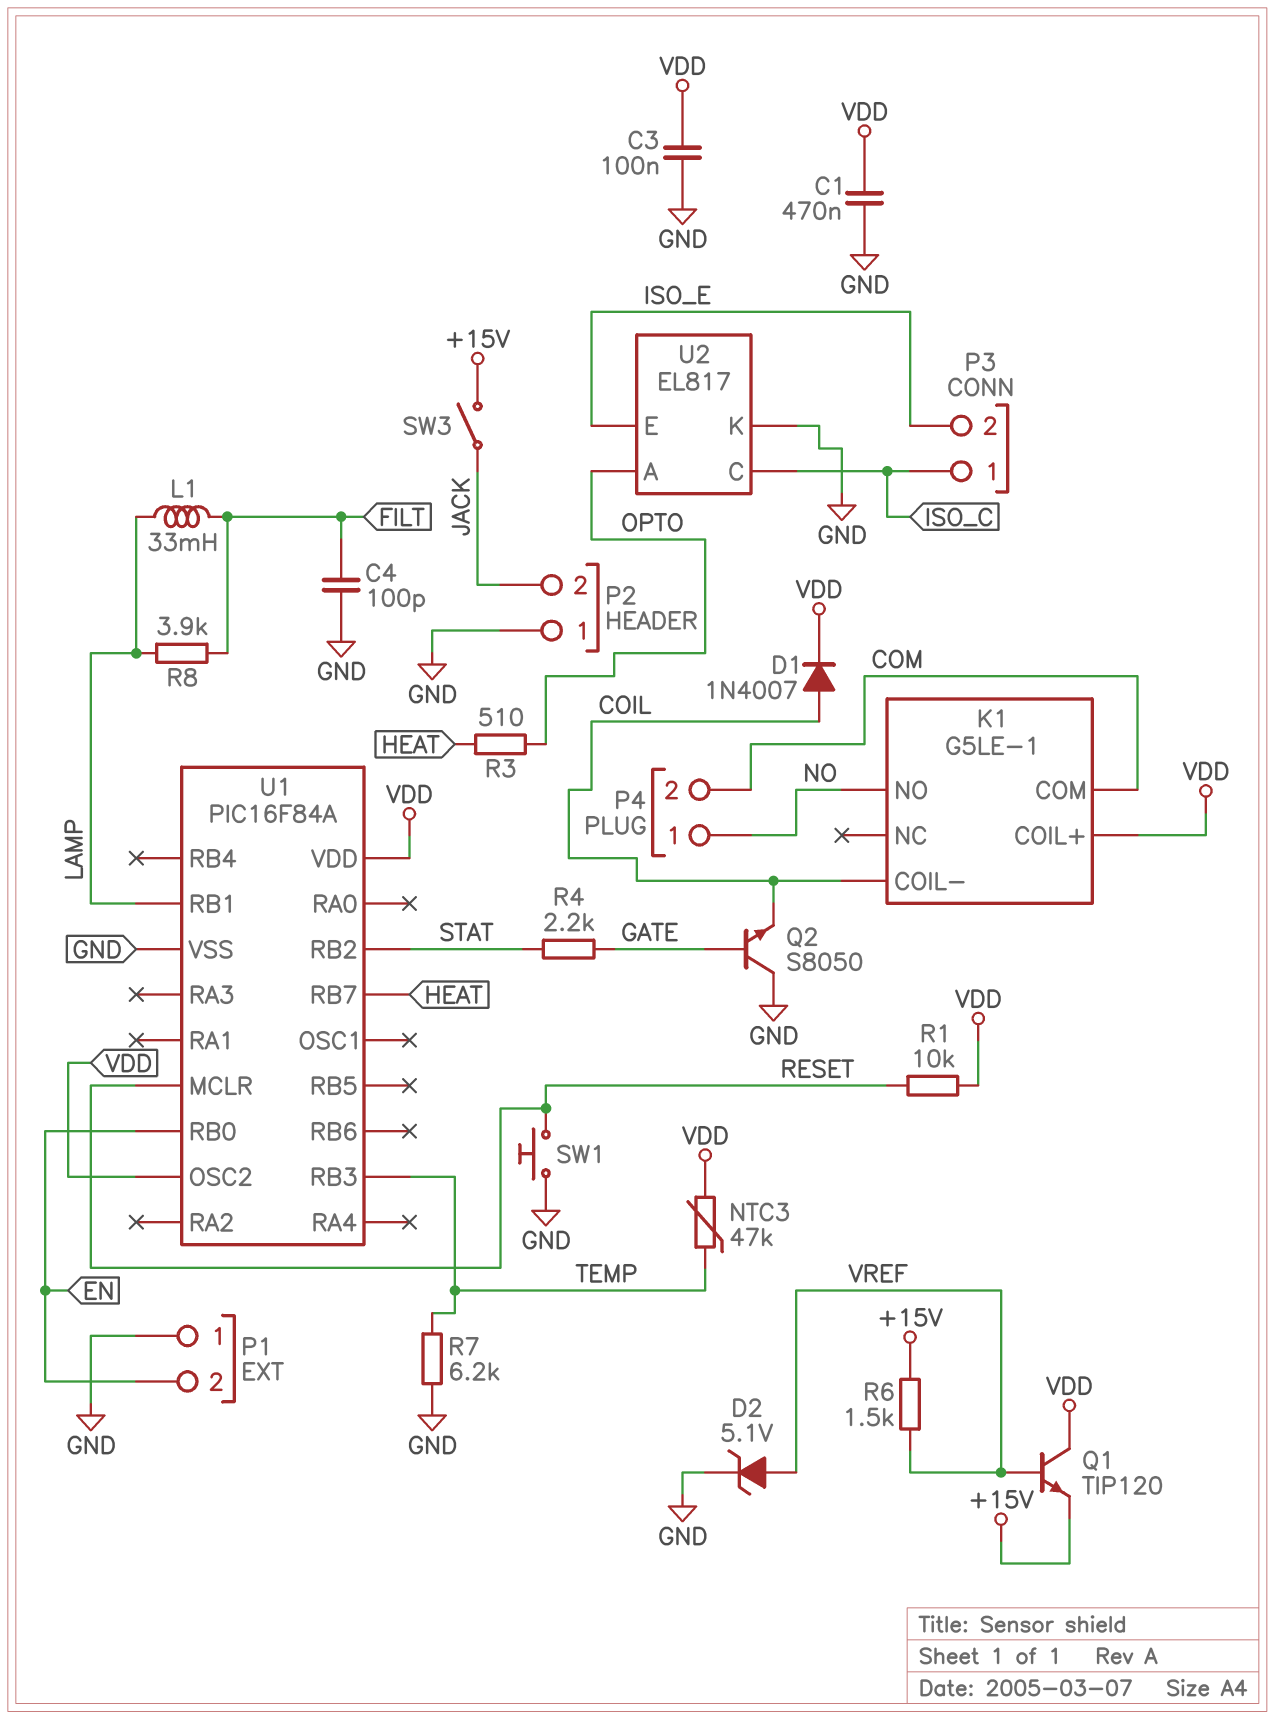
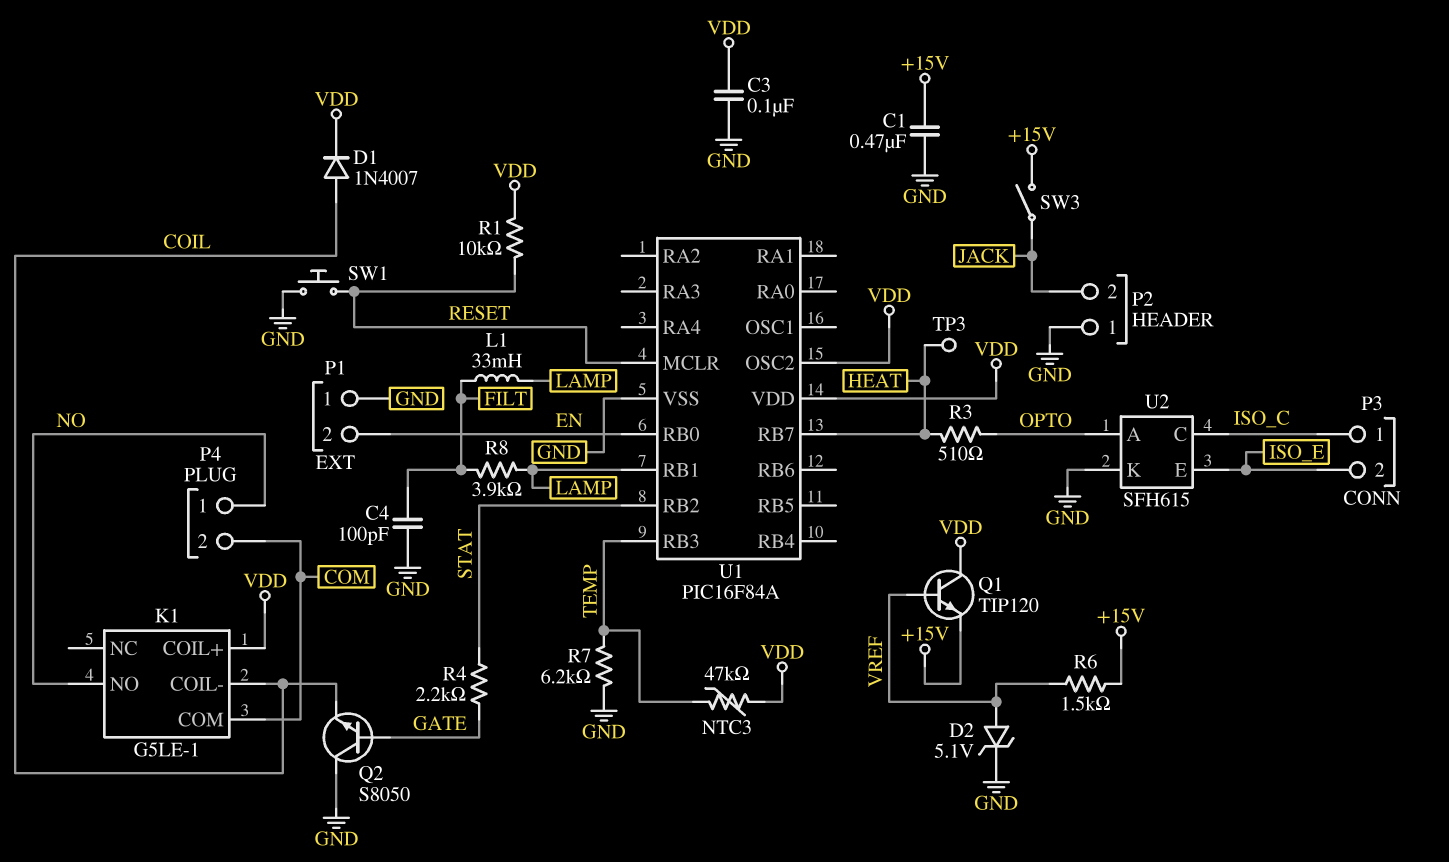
C1: 470nF (GND, VDD) -> 470nF (+15V, GND)
TP3: none -> test point (HEAT)
U2: EL817 -> SFH615

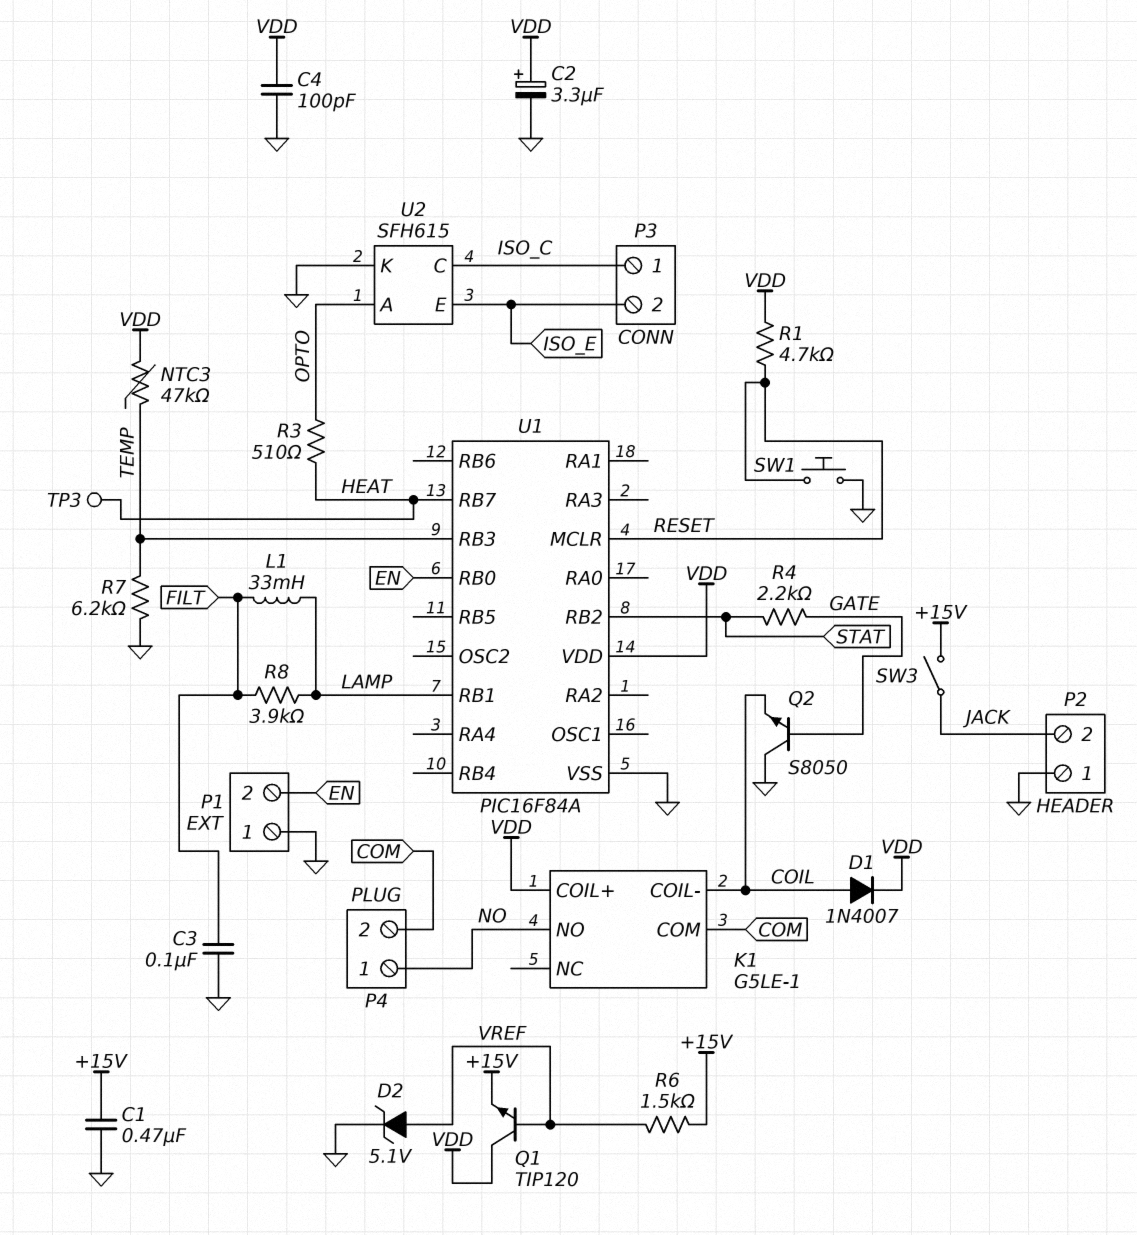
C2: none -> 3.3uF (plus VDD, minus GND)
C3: 100nF (GND, VDD) -> 100nF (FILT, GND)
C4: 100pF (FILT, GND) -> 100pF (GND, VDD)
R1: 10k (RESET, VDD) -> 4.7k (RESET, VDD)
U1 pin OSC2: VDD -> none

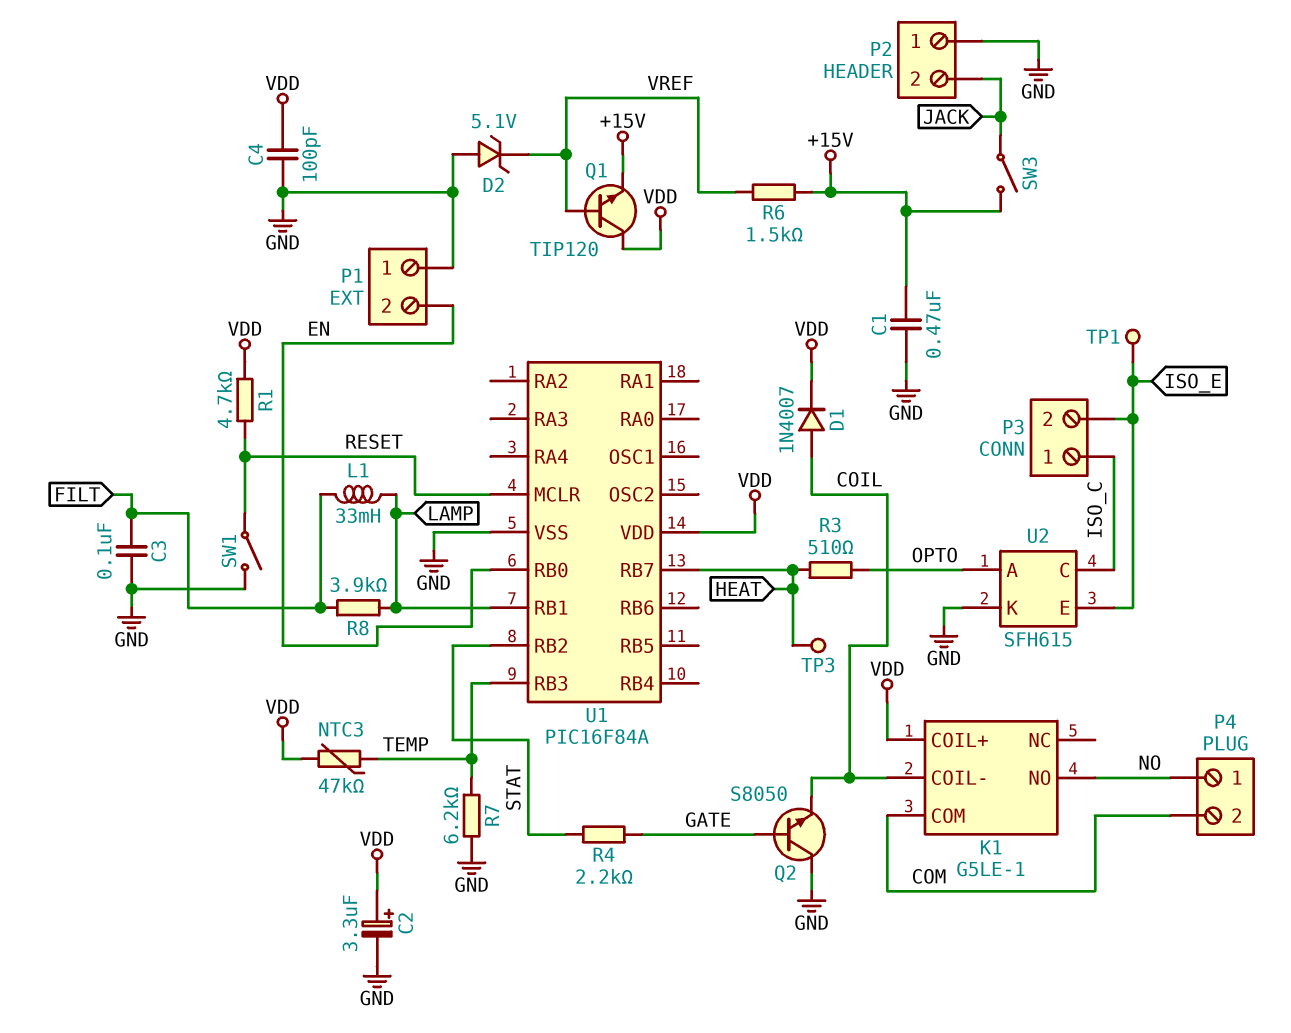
D2: zener 5.1V (A VREF, K GND) -> zener 5.1V (A GND, K VREF)
SW1: button (GND, RESET) -> switch (GND, RESET)
TP1: none -> test point (ISO_E)

